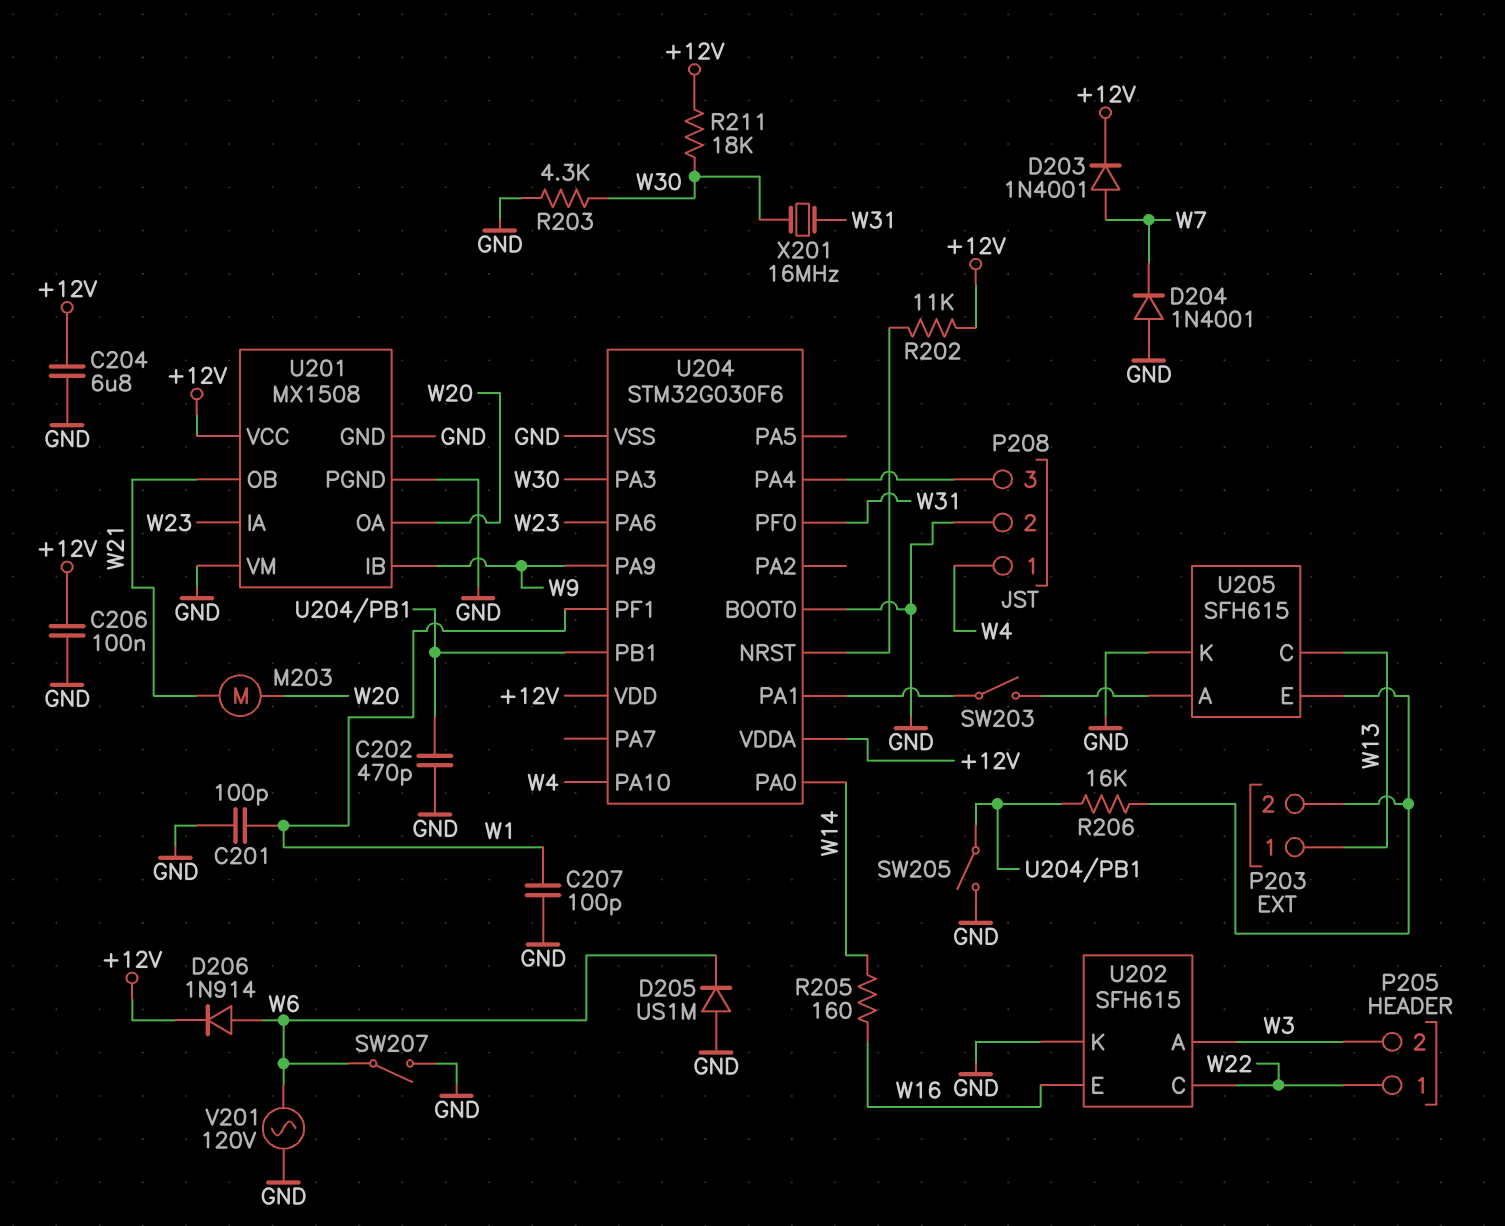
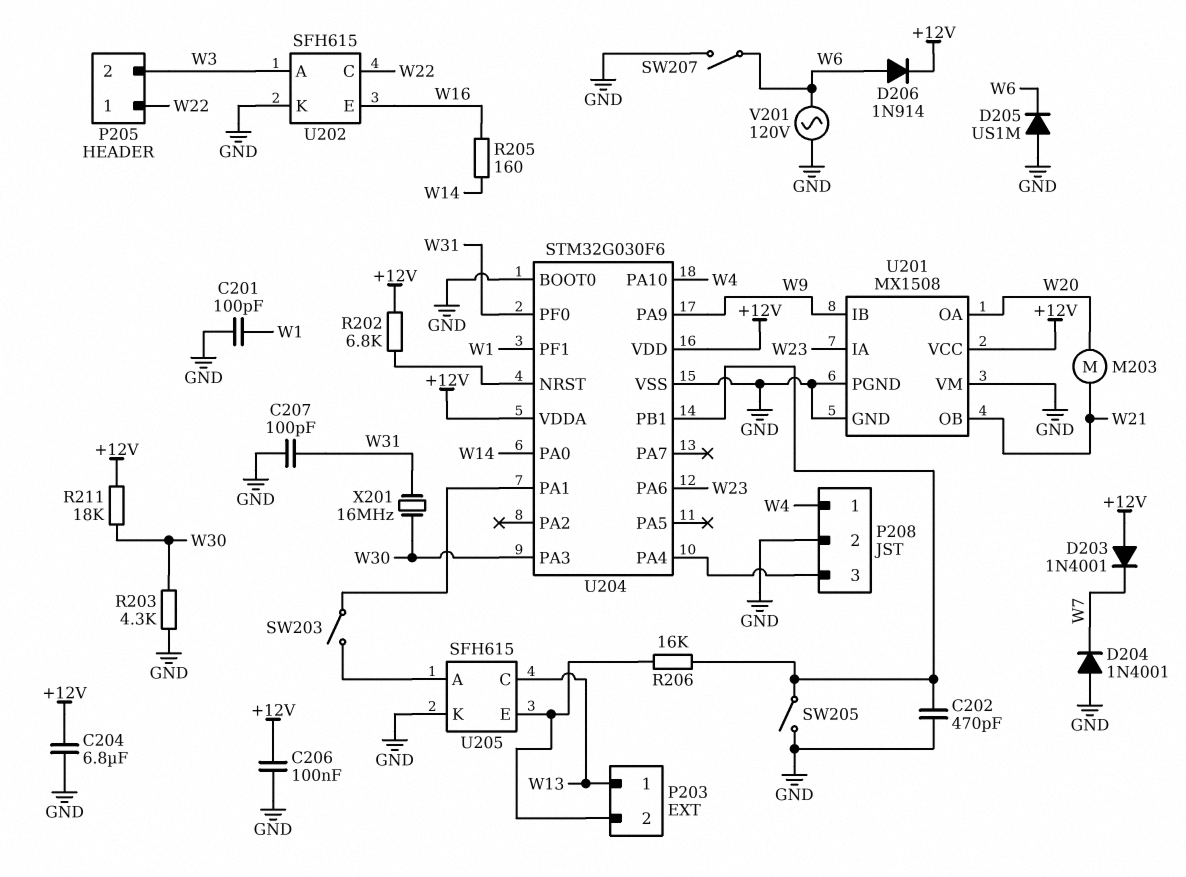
C207: 100pF (GND, W1) -> 100pF (GND, W31)
D203: diode 1N4001 (A W7, K +12V) -> diode 1N4001 (A +12V, K W7)
R202: 11k (+12V, U204/NRST) -> 6.8k (+12V, U204/NRST)

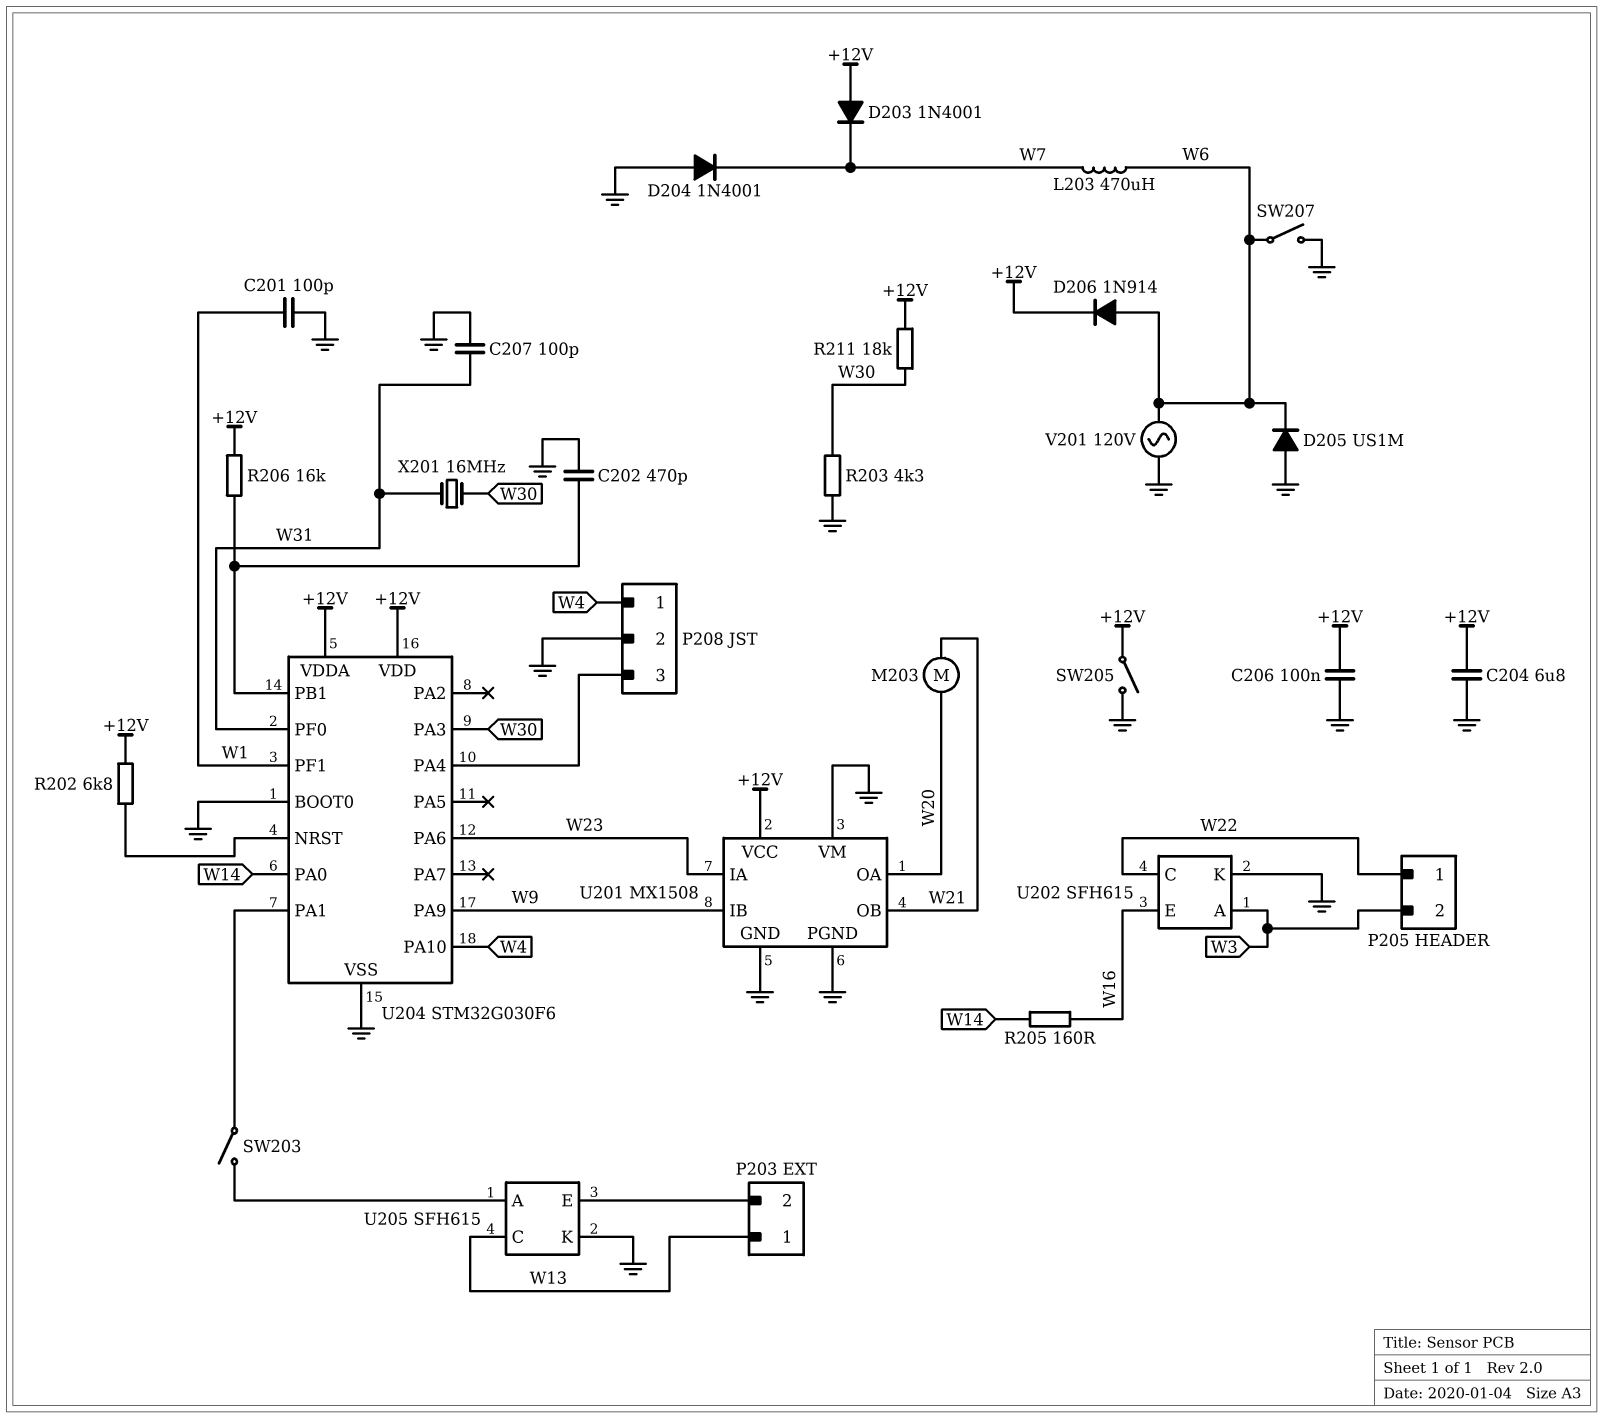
L203: none -> 470uH (W6, W7)
R206: 16k (P203/2, U204/PB1) -> 16k (+12V, U204/PB1)
SW205: switch (GND, U204/PB1) -> switch (+12V, GND)

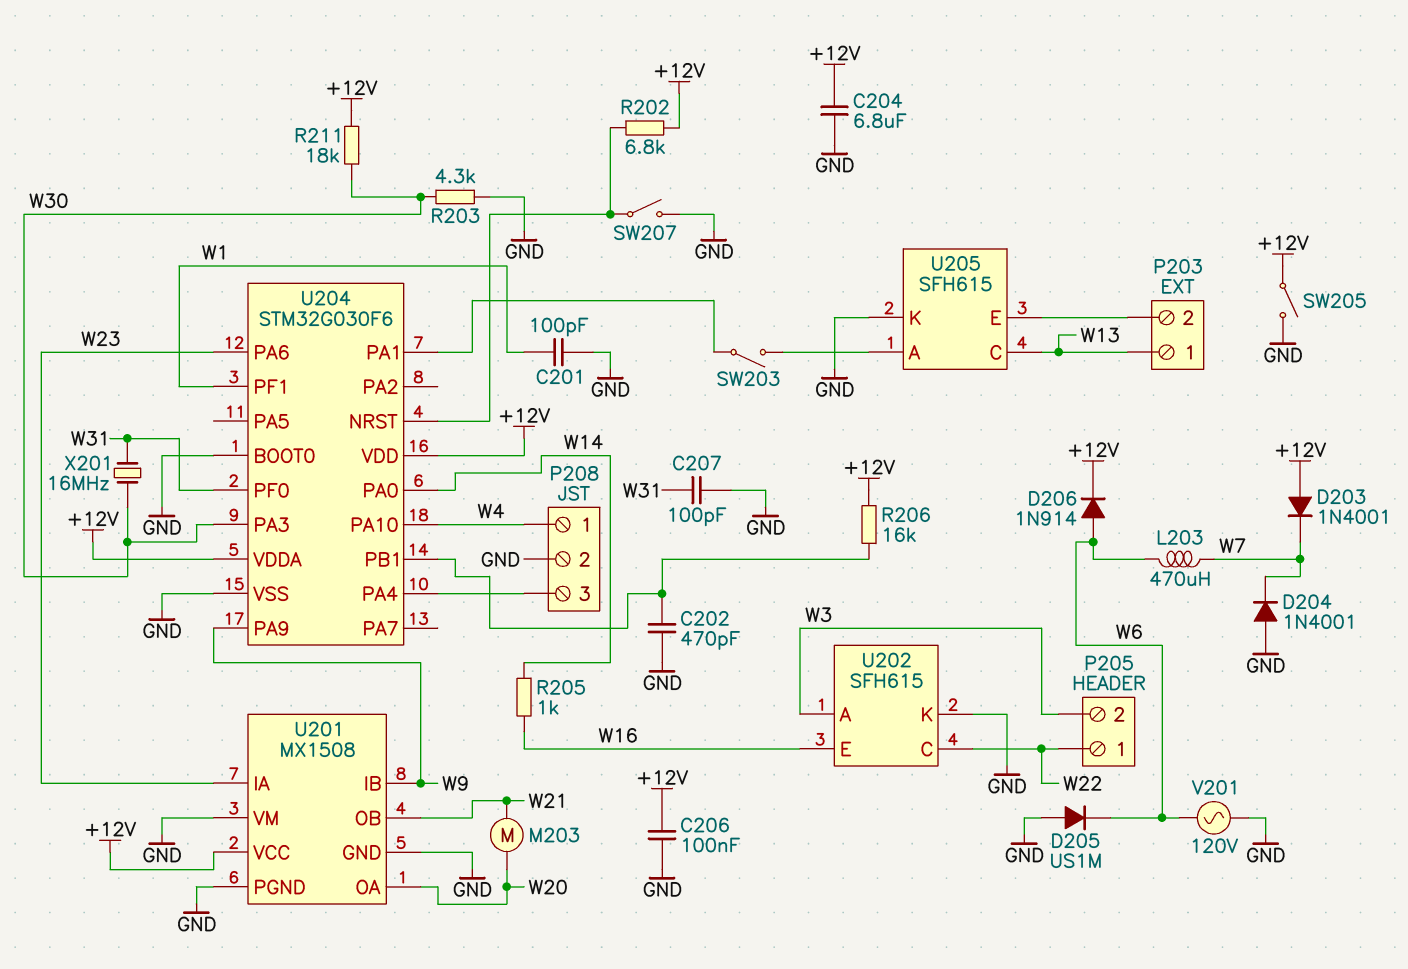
R205: 160 (W14, W16) -> 1k (W14, W16)
SW207: switch (GND, W6) -> switch (GND, U204/NRST)

